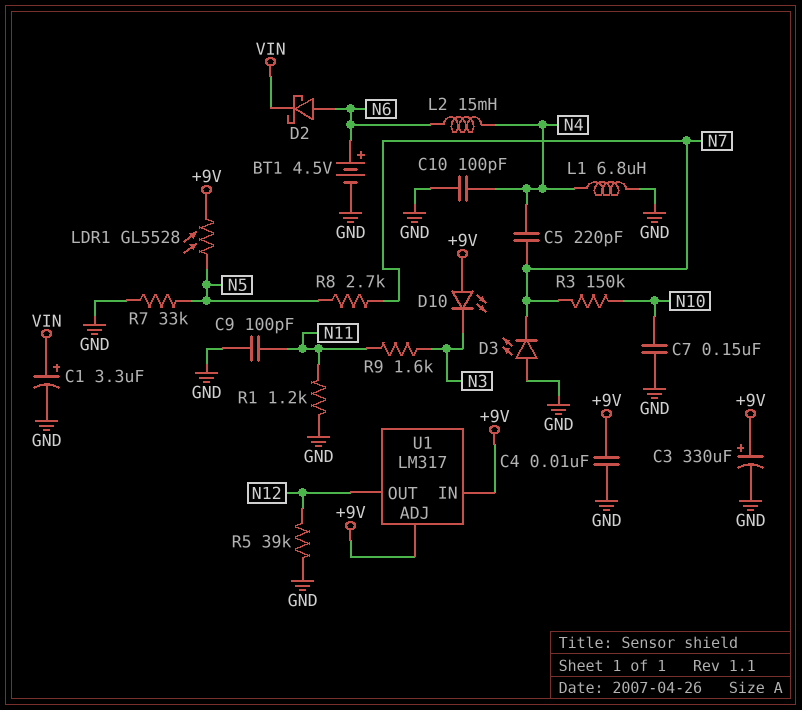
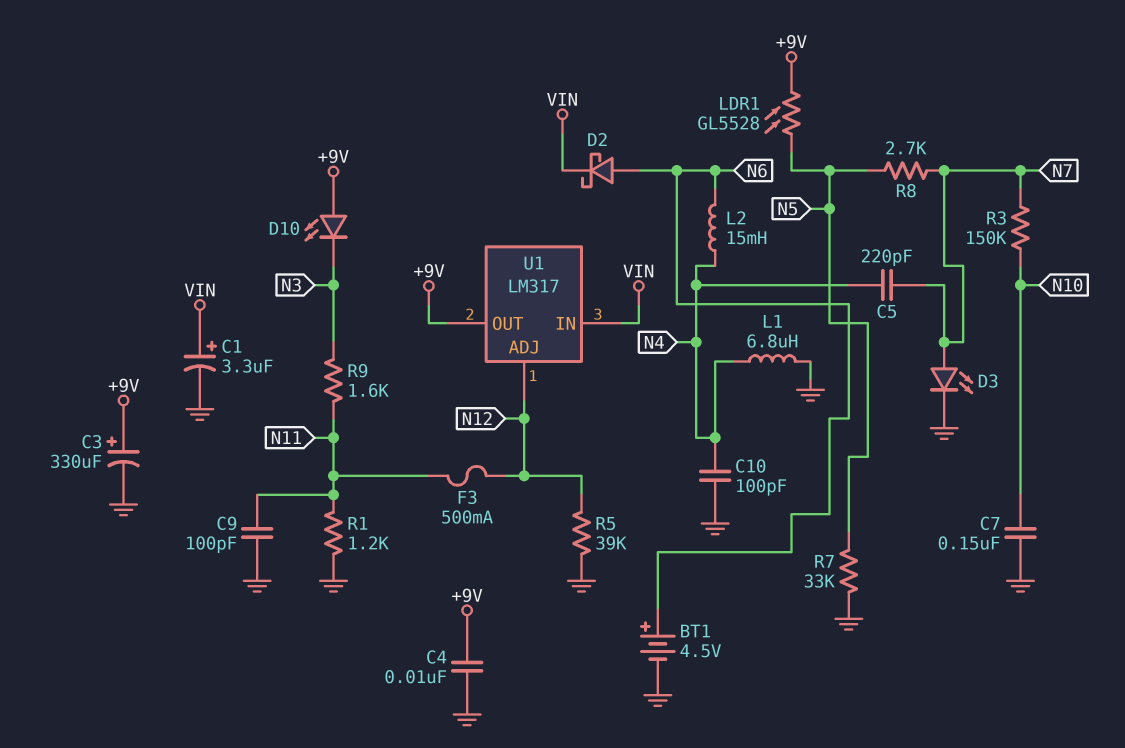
D3: LED (A GND, K N7) -> LED (A N7, K GND)
F3: none -> 500mA (N11, N12)
U1 pin ADJ: +9V -> N12
U1 pin IN: +9V -> VIN
U1 pin OUT: N12 -> +9V

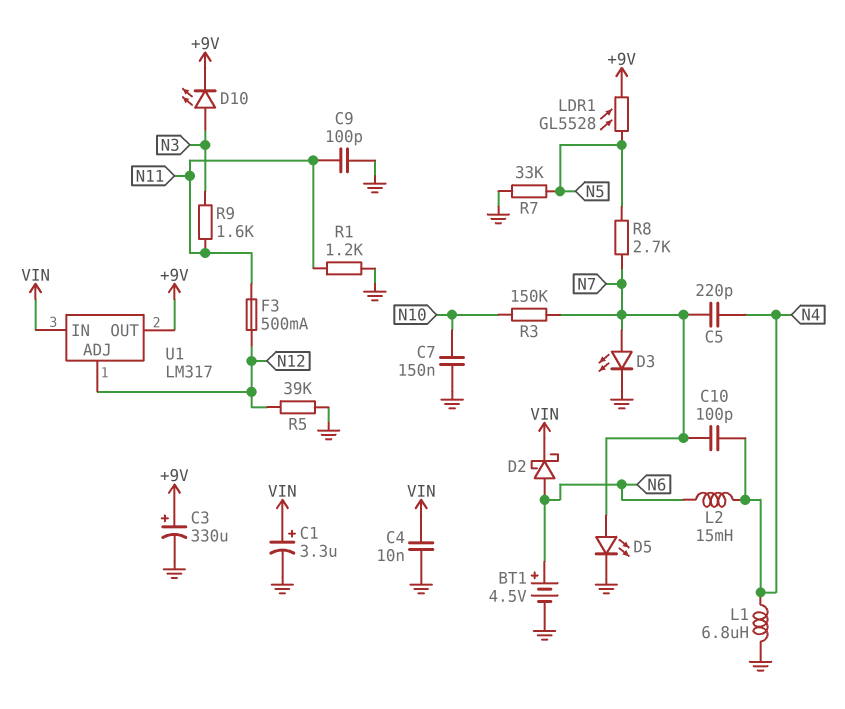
C4: 10nF (+9V, GND) -> 10nF (GND, VIN)
C10: 100pF (GND, N4) -> 100pF (N4, N7)
D5: none -> LED (A N7, K GND)
D10: LED (A +9V, K N3) -> LED (A N3, K +9V)

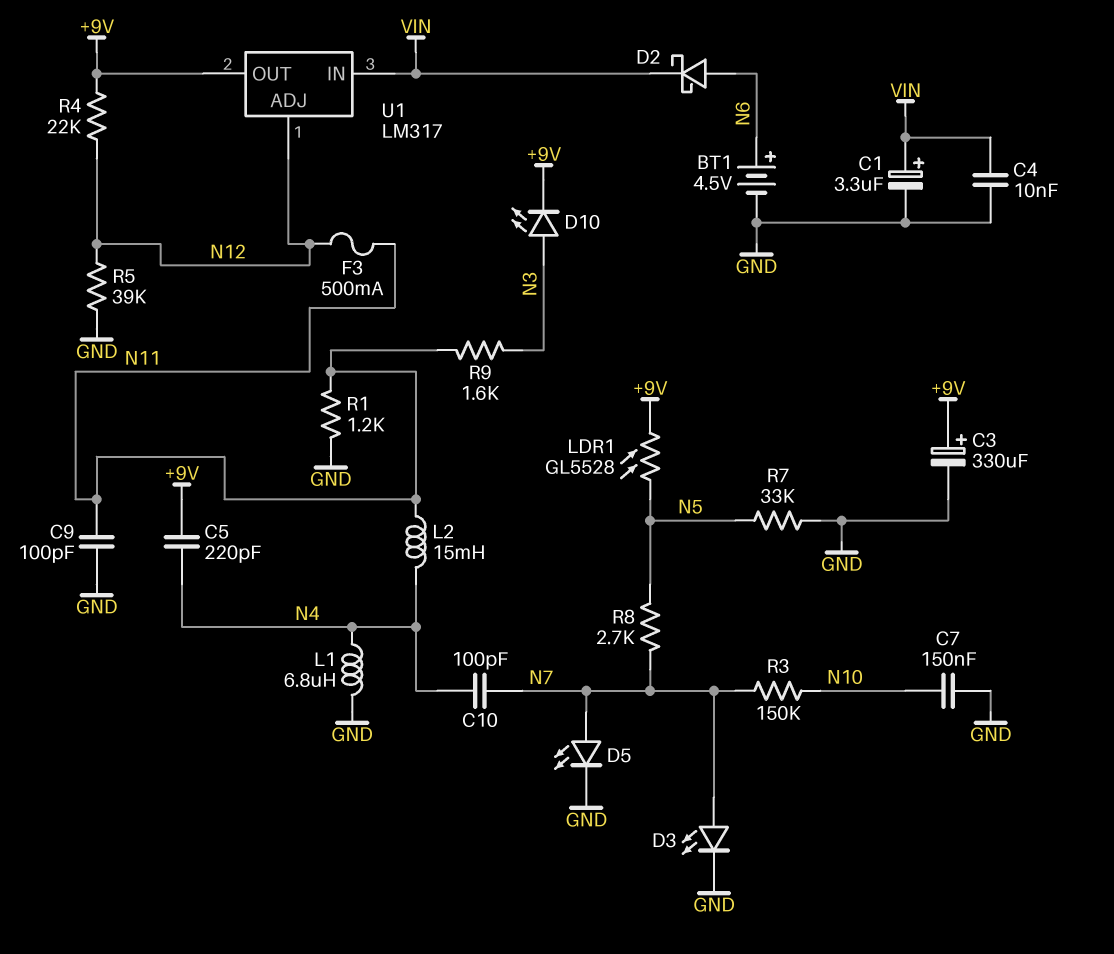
C5: 220pF (N4, N7) -> 220pF (+9V, N4)
L2: 15mH (N4, N6) -> 15mH (N4, N11)
R4: none -> 22k (+9V, N12)

